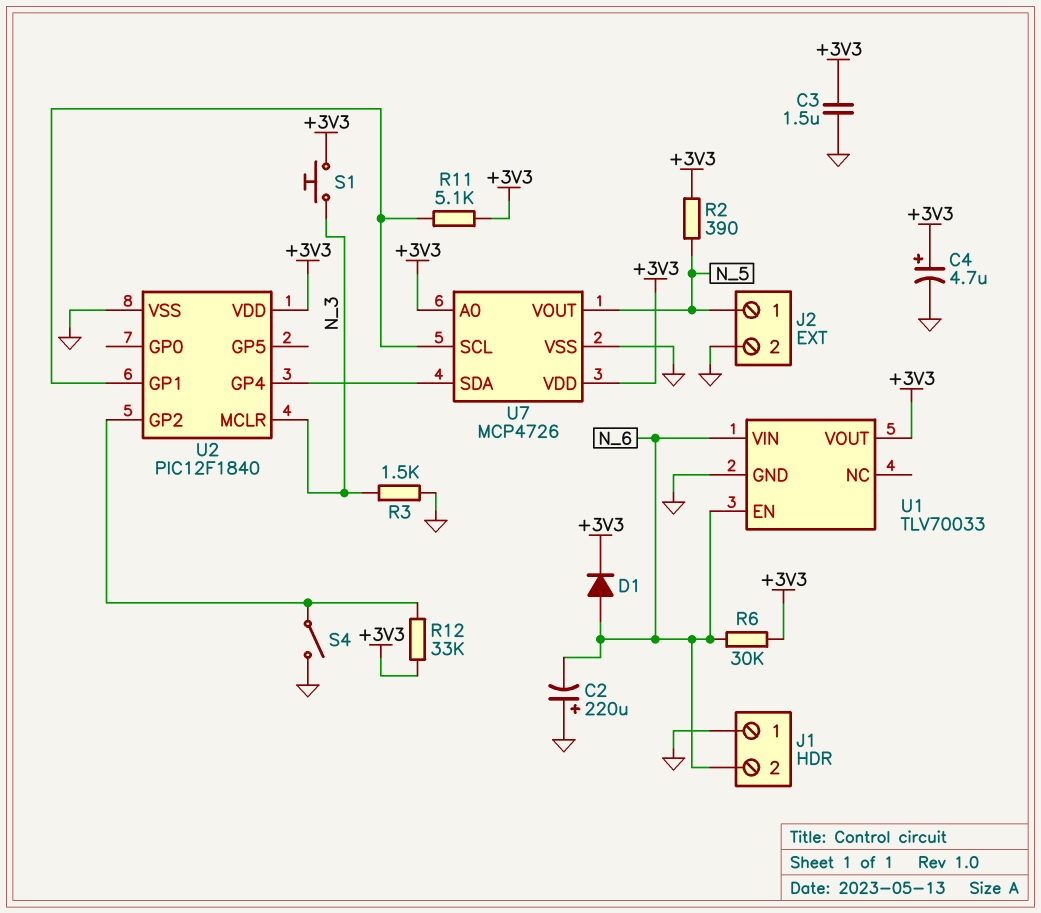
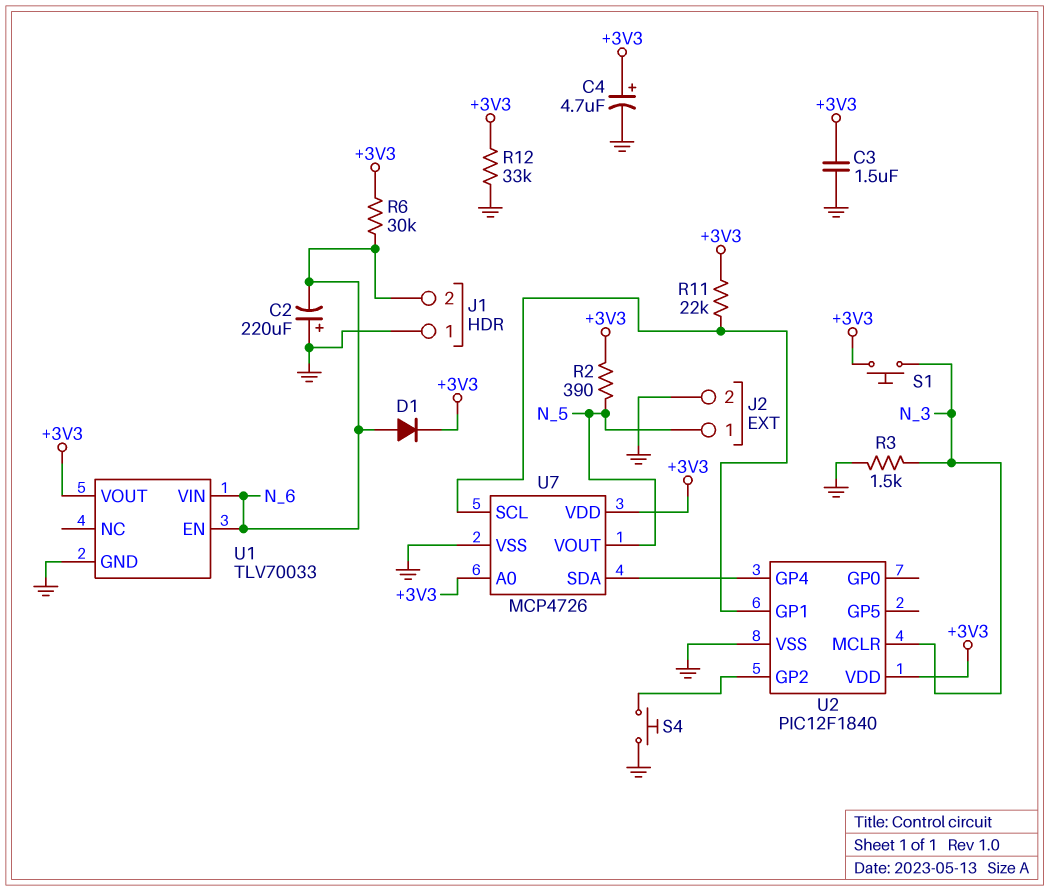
R11: 5.1k (+3V3, U2/GP1) -> 22k (+3V3, U2/GP1)
R12: 33k (+3V3, U2/GP2) -> 33k (+3V3, GND)
S4: switch (GND, U2/GP2) -> button (GND, U2/GP2)

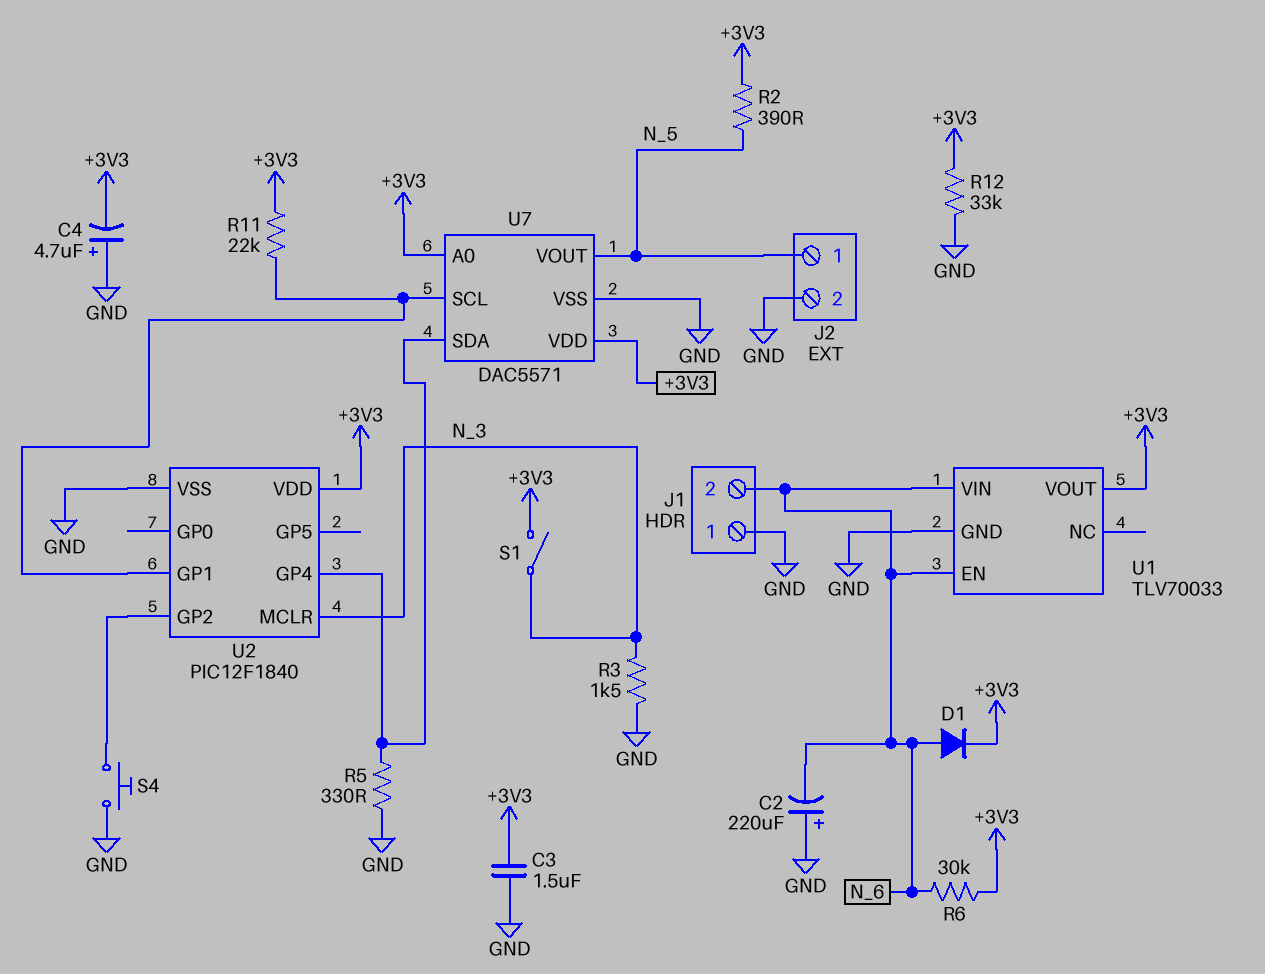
C4: 4.7uF (plus +3V3, minus GND) -> 4.7uF (plus GND, minus +3V3)
R5: none -> 330 (GND, U2/GP4)
S1: button (+3V3, N_3) -> switch (+3V3, N_3)
U7: MCP4726 -> DAC5571

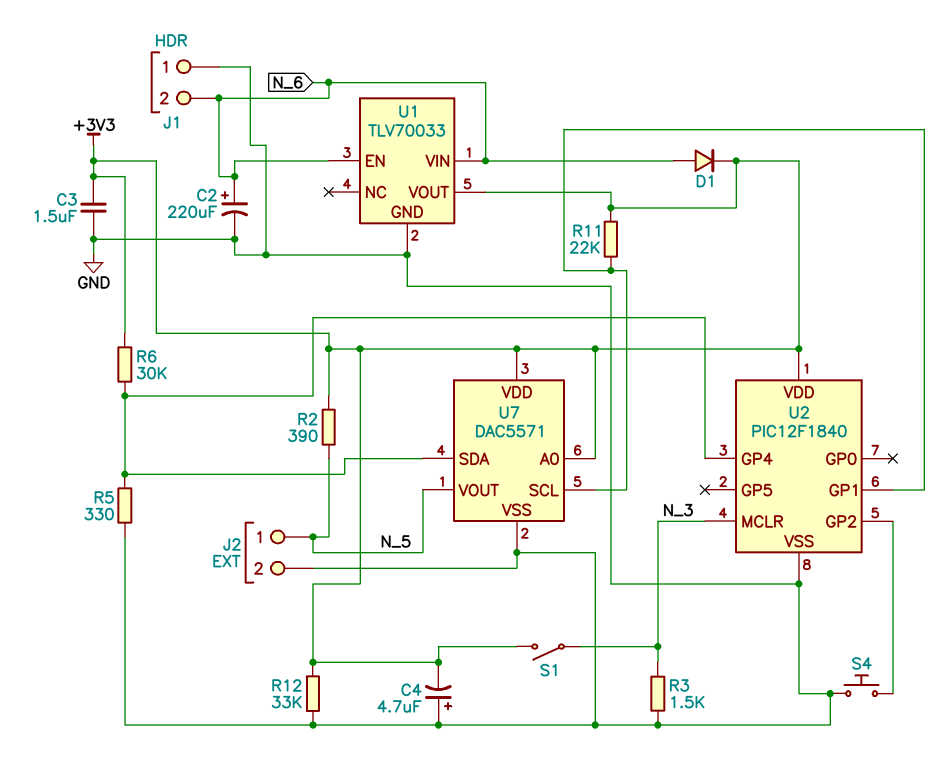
C2: 220uF (plus GND, minus N_6) -> 220uF (plus N_6, minus GND)
R6: 30k (+3V3, N_6) -> 30k (+3V3, U2/GP4)

